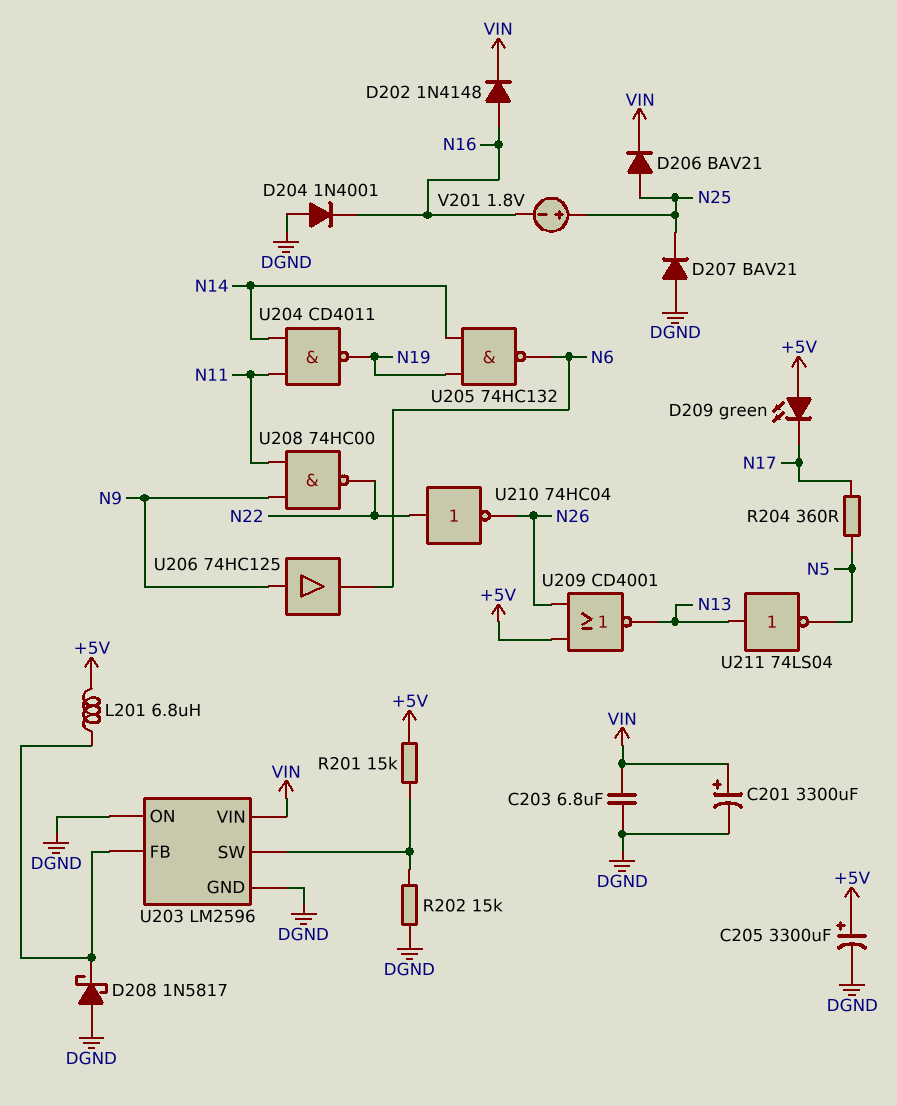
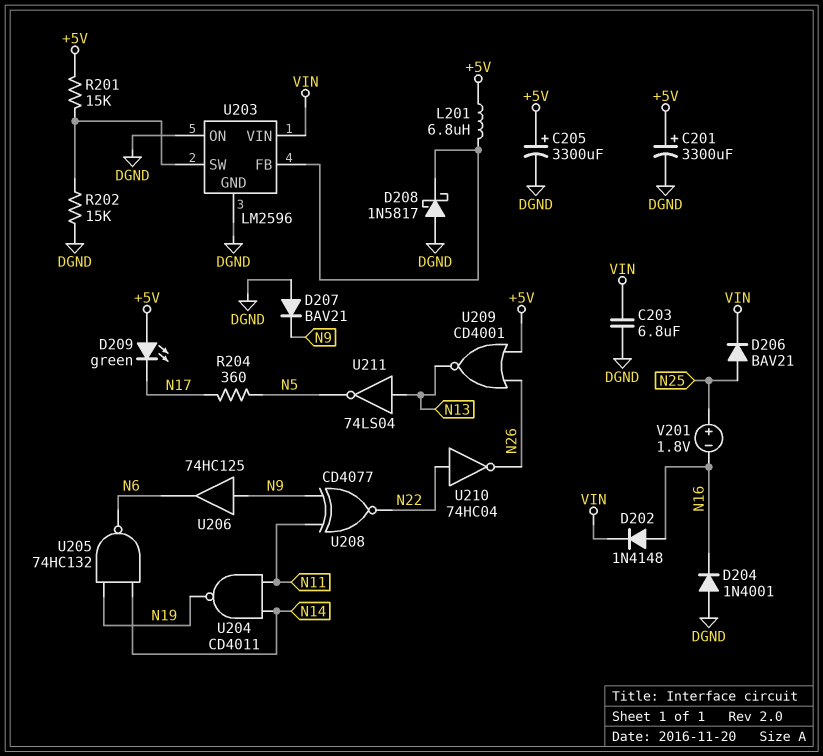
C201: 3300uF (plus VIN, minus DGND) -> 3300uF (plus +5V, minus DGND)
D207: diode BAV21 (A DGND, K N25) -> diode BAV21 (A DGND, K N9)
U208: NAND 74HC00 (in N9, in N11, out N22) -> XNOR CD4077 (in N9, in N11, out N22)

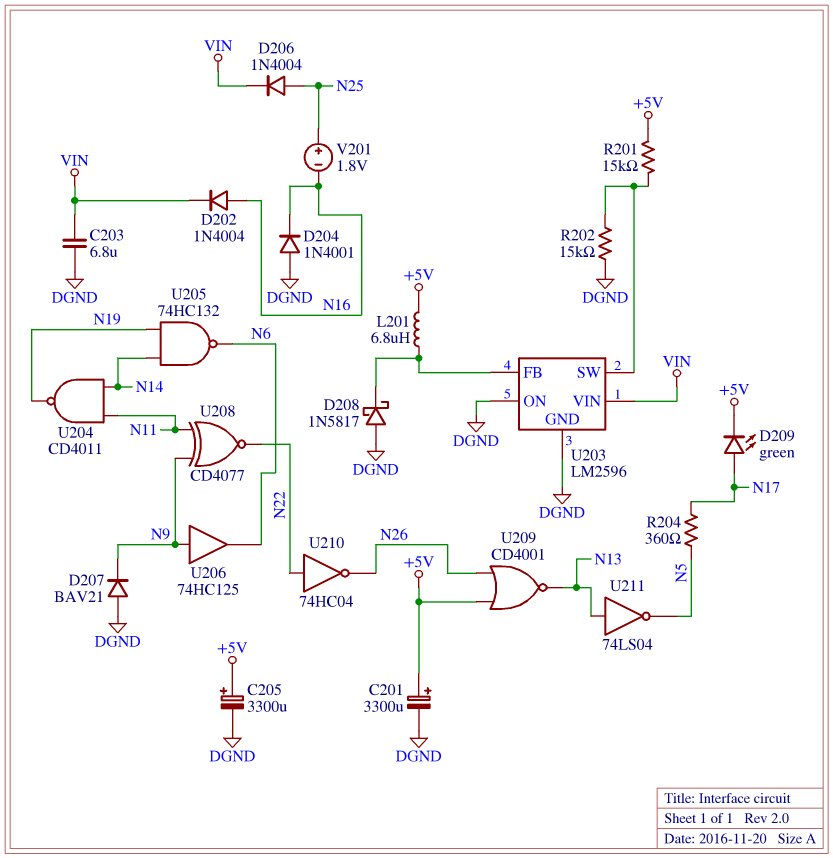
D202: diode 1N4148 (A N16, K VIN) -> diode 1N4004 (A N16, K VIN)
D206: diode BAV21 (A N25, K VIN) -> diode 1N4004 (A N25, K VIN)
D209: LED green (A +5V, K N17) -> LED green (A N17, K +5V)

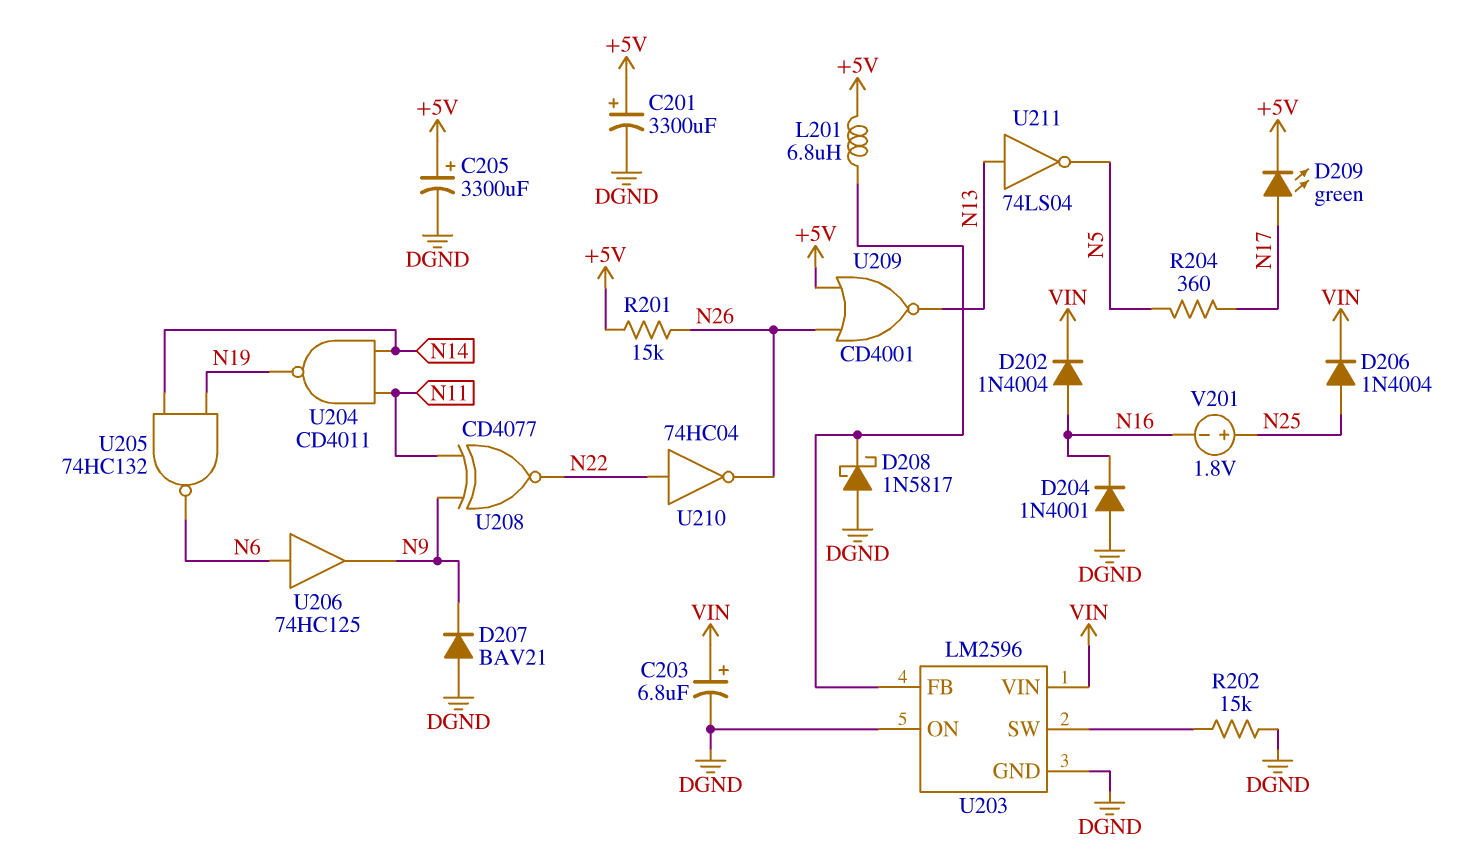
C203: 6.8uF (DGND, VIN) -> 6.8uF (plus VIN, minus DGND)
R201: 15k (+5V, U203/SW) -> 15k (+5V, N26)
U206: buffer 74HC125 (in N9, out N6) -> buffer 74HC125 (in N6, out N9)

